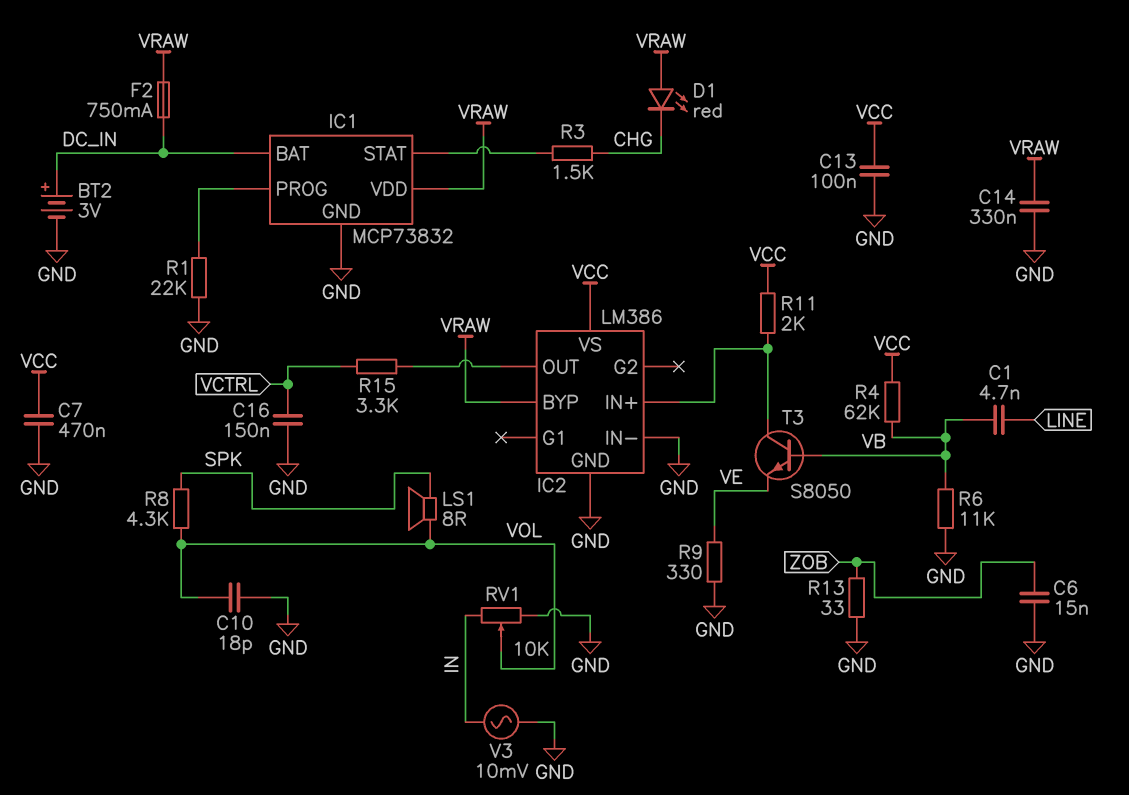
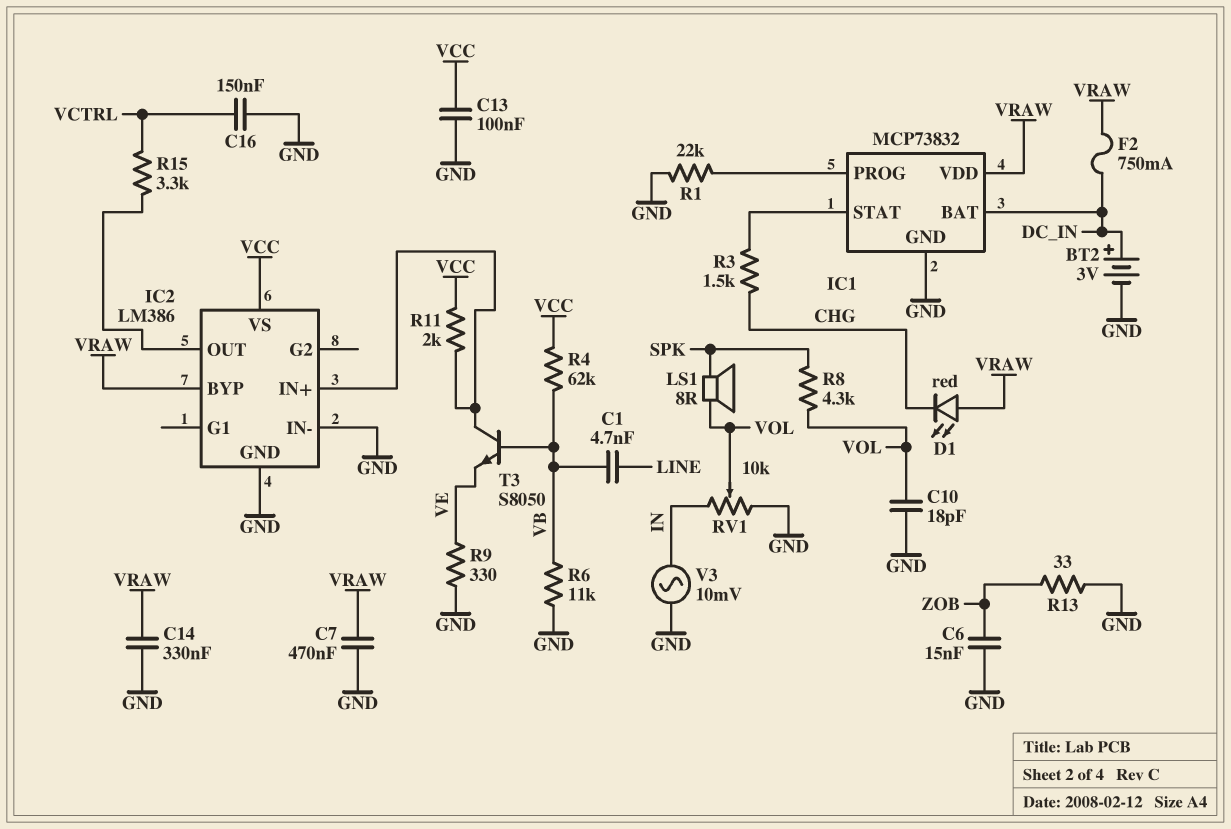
C7: 470nF (GND, VCC) -> 470nF (GND, VRAW)

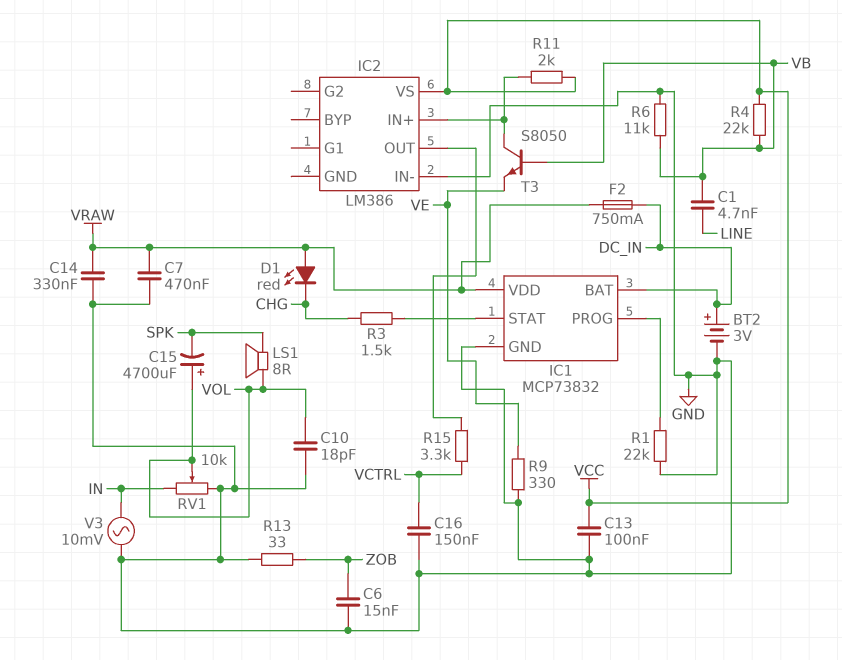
C15: none -> 4700uF (plus VOL, minus SPK)
IC2 pin BYP: VRAW -> none
IC2 pin GND: GND -> none
R4: 62k (VB, VCC) -> 22k (VB, VCC)
R8: 4.3k (SPK, VOL) -> none

